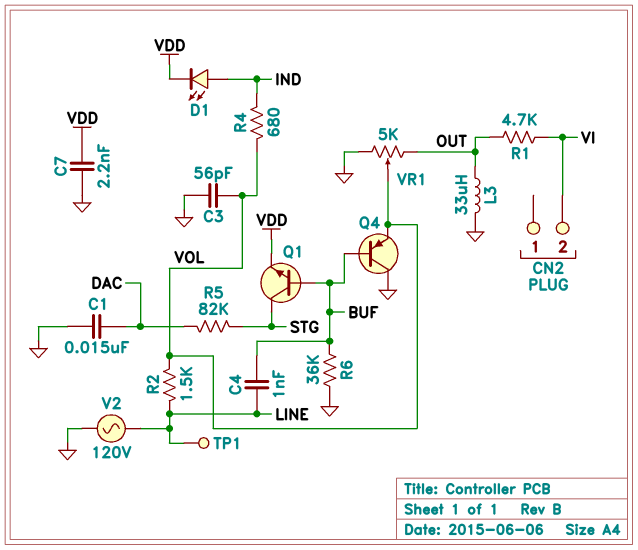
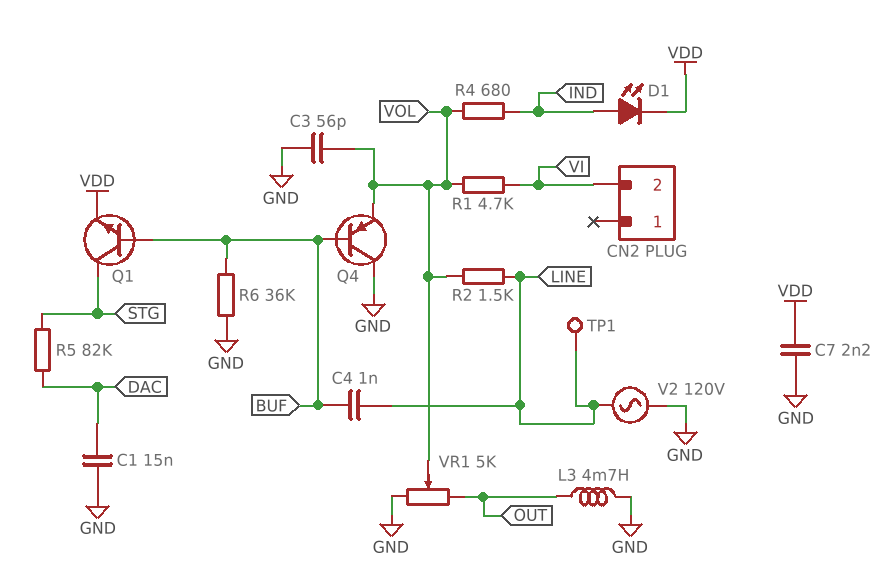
L3: 33uH (GND, OUT) -> 4.7mH (GND, OUT)
R1: 4.7k (OUT, VI) -> 4.7k (VI, VOL)

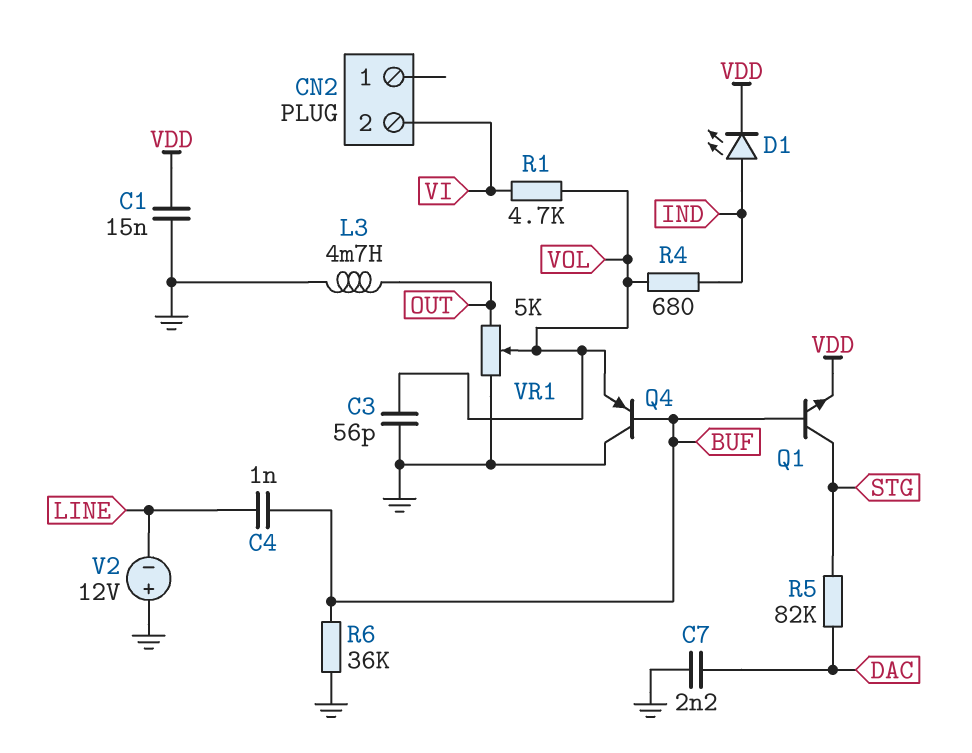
C1: 15nF (DAC, GND) -> 15nF (GND, VDD)
C7: 2.2nF (GND, VDD) -> 2.2nF (DAC, GND)
R2: 1.5k (LINE, VOL) -> none
TP1: test point (LINE) -> none
V2: AC 120V (GND, LINE) -> 12V (plus GND, minus LINE)

